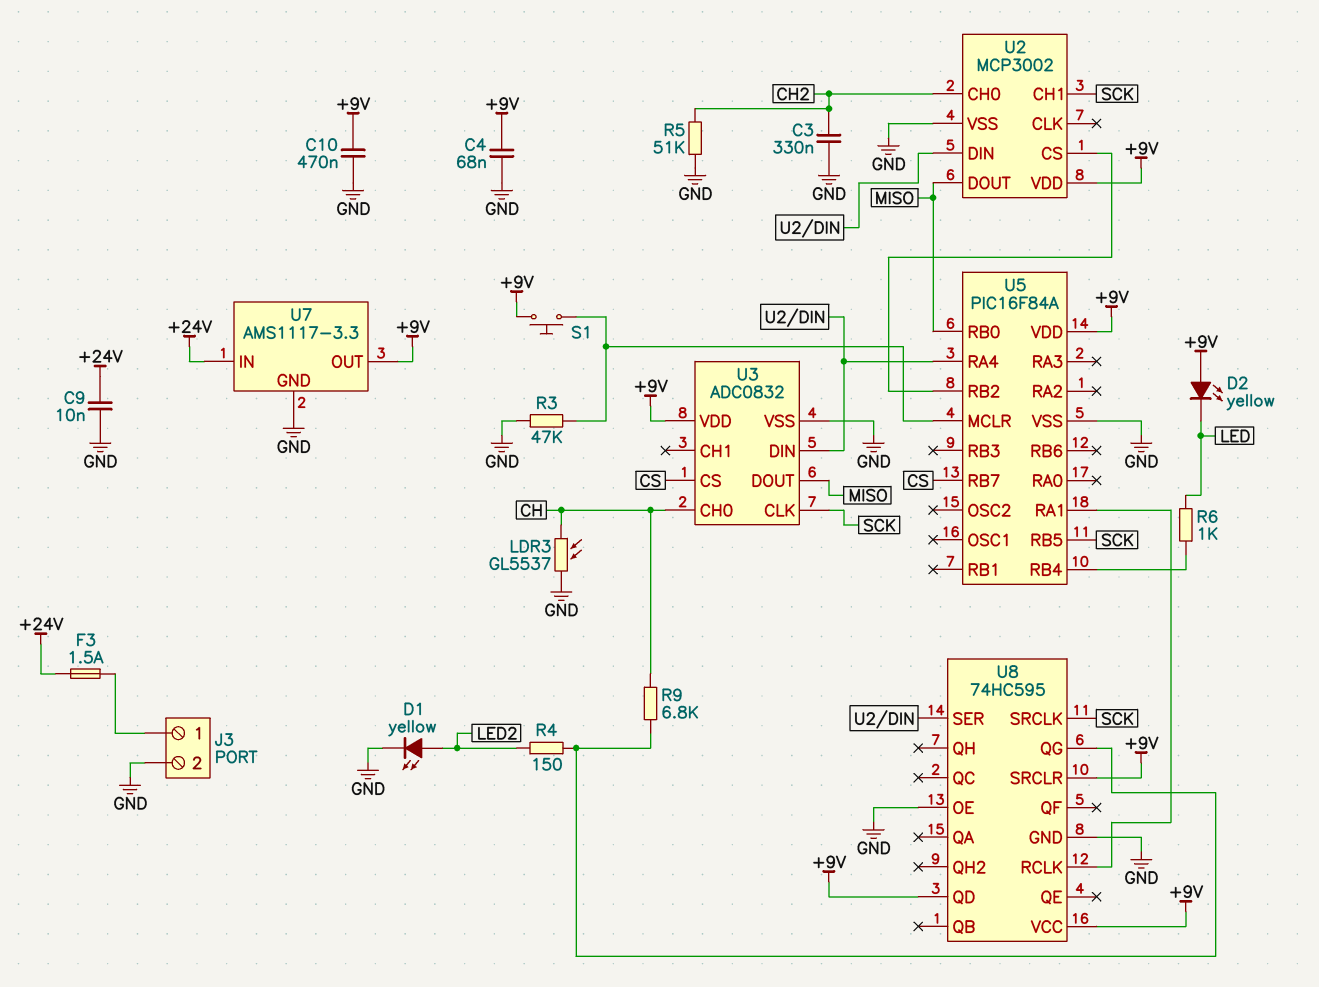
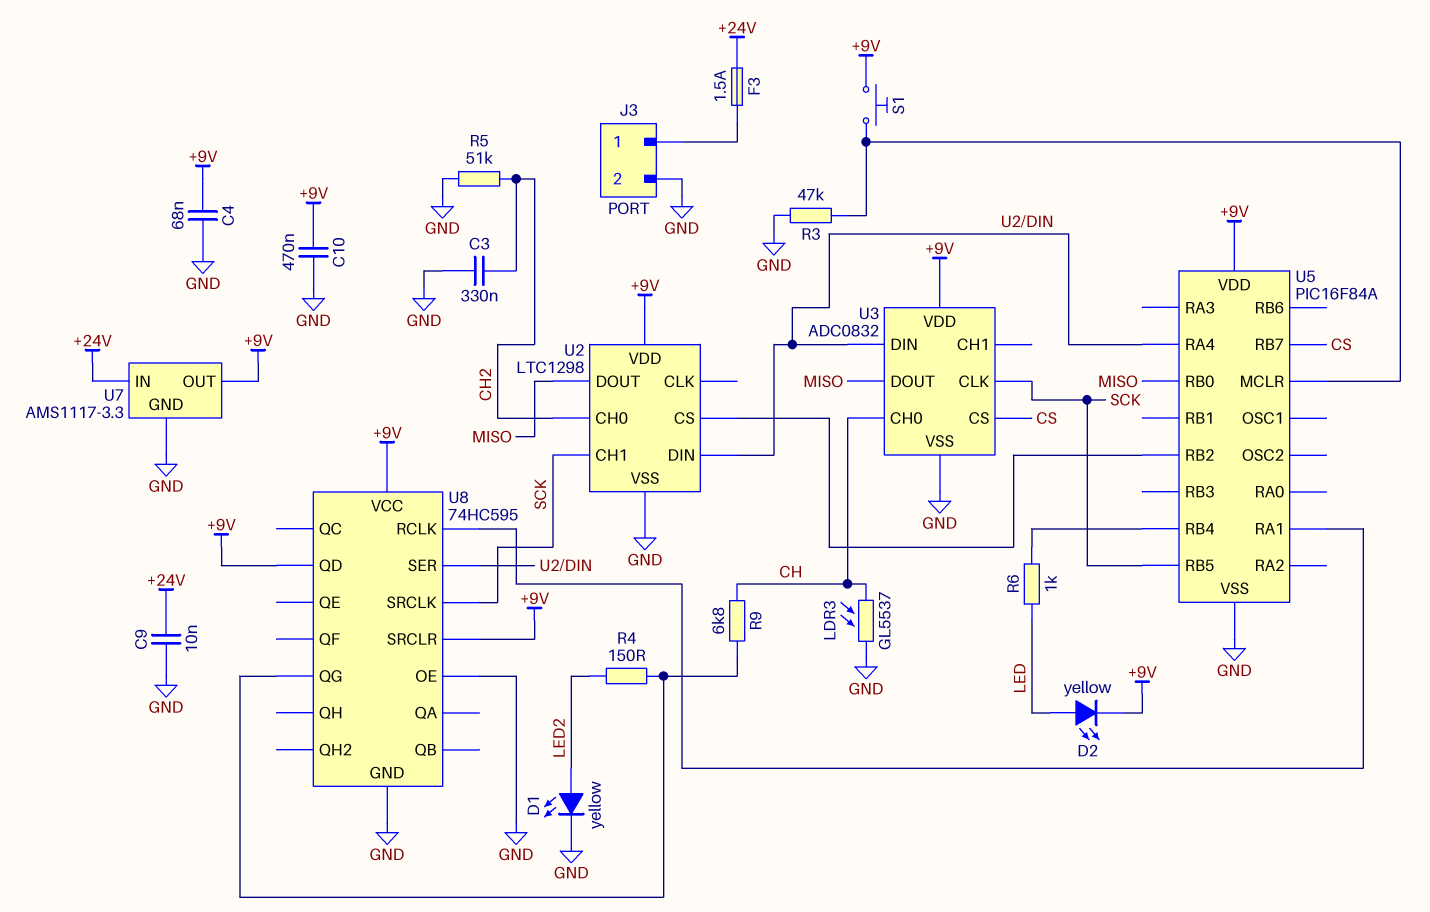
D2: LED yellow (A +9V, K LED) -> LED yellow (A LED, K +9V)
U2: MCP3002 -> LTC1298

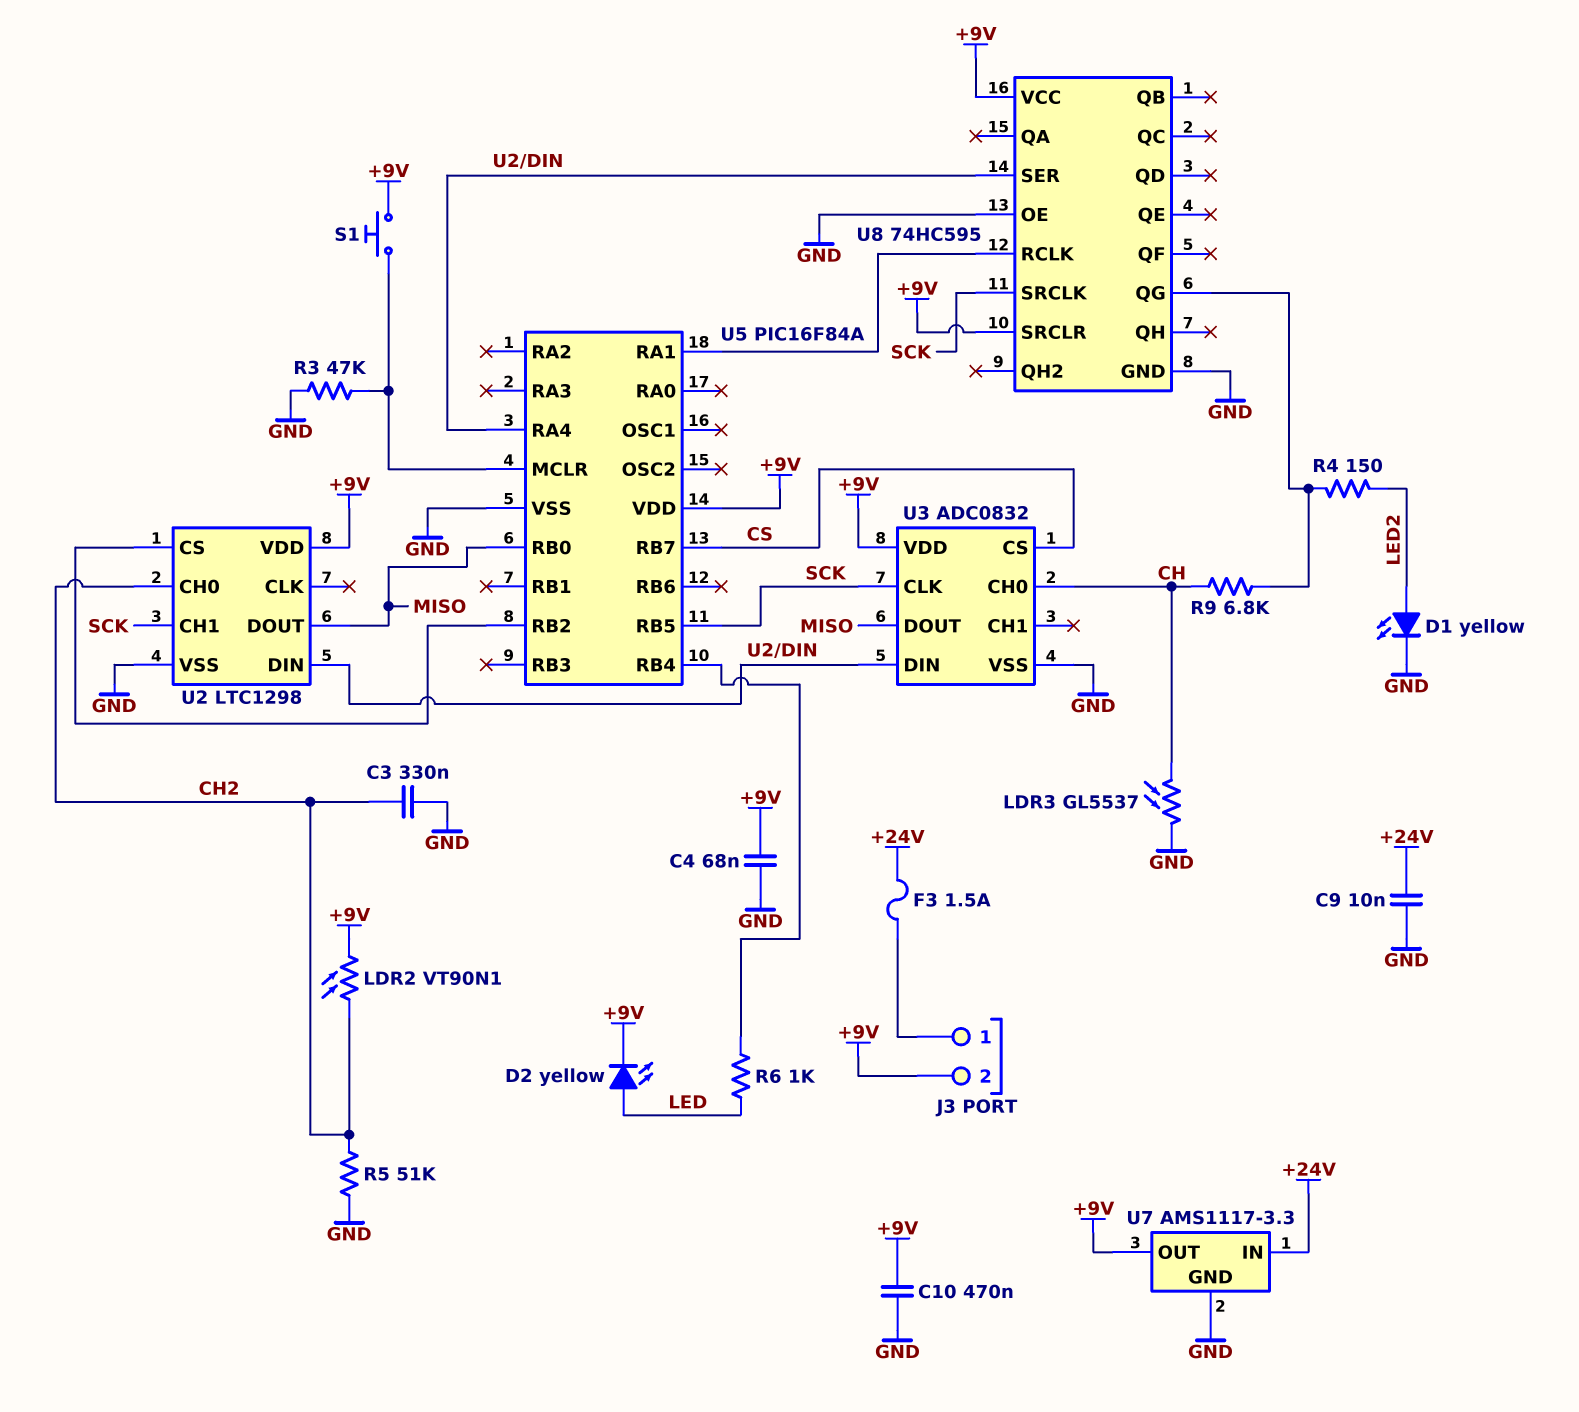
J3 pin 2: GND -> +9V
LDR2: none -> VT90N1 (+9V, CH2)
U8 pin QD: +9V -> none

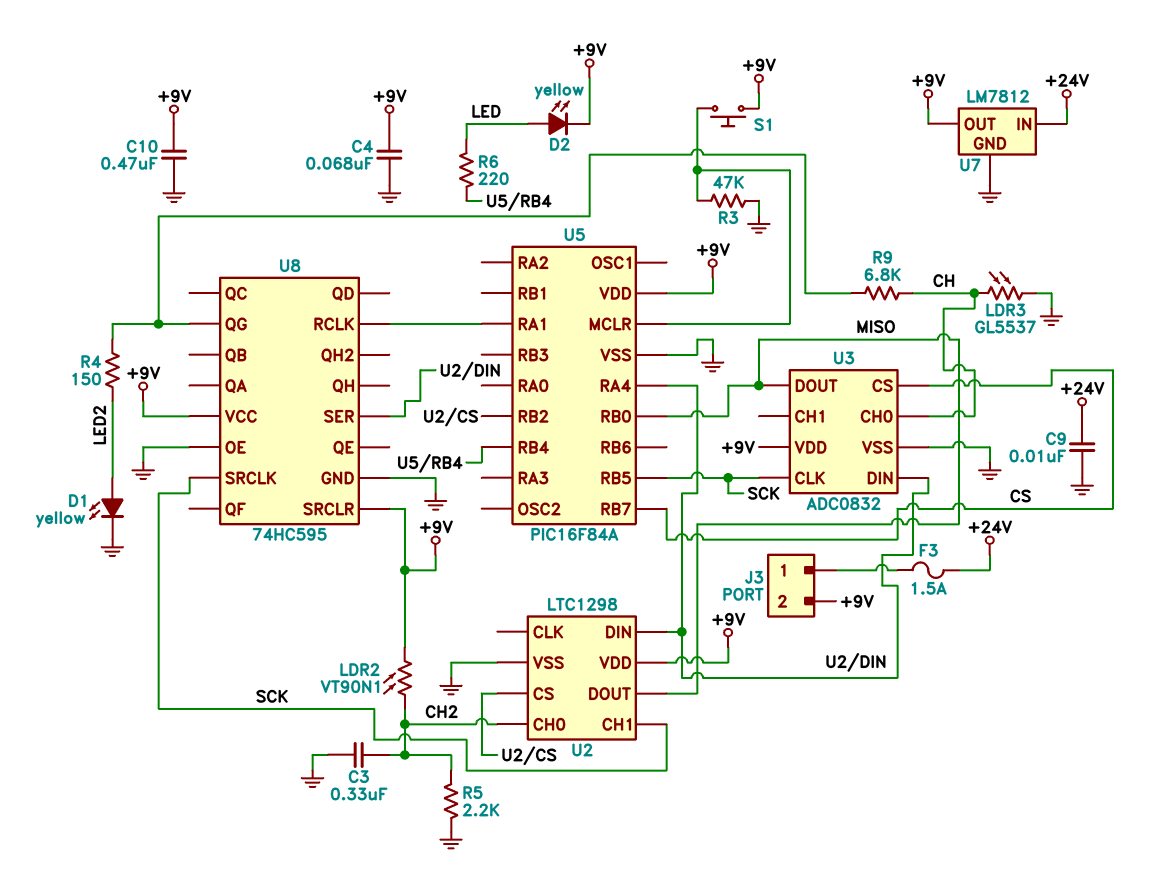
R5: 51k (CH2, GND) -> 2.2k (CH2, GND)
R6: 1k (LED, U5/RB4) -> 220 (LED, U5/RB4)
U7: AMS1117-3.3 -> LM7812

